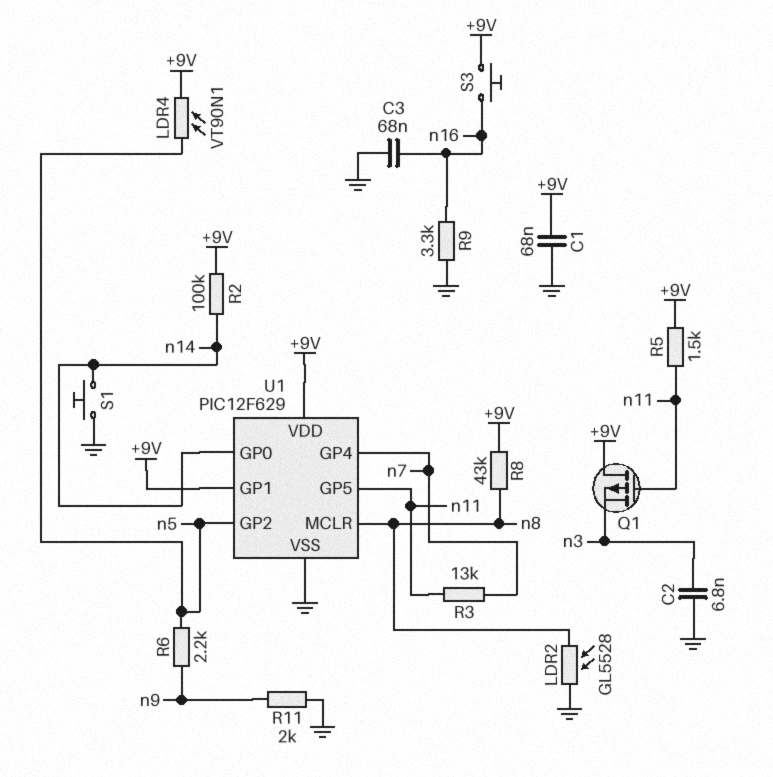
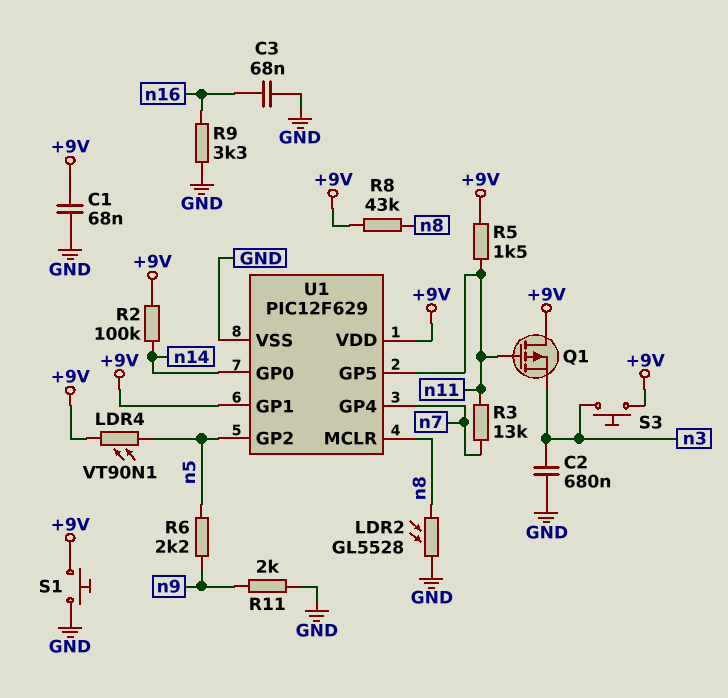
C2: 6.8nF (GND, n3) -> 680nF (GND, n3)
S1: button (GND, n14) -> button (+9V, GND)
S3: button (+9V, n16) -> button (+9V, n3)

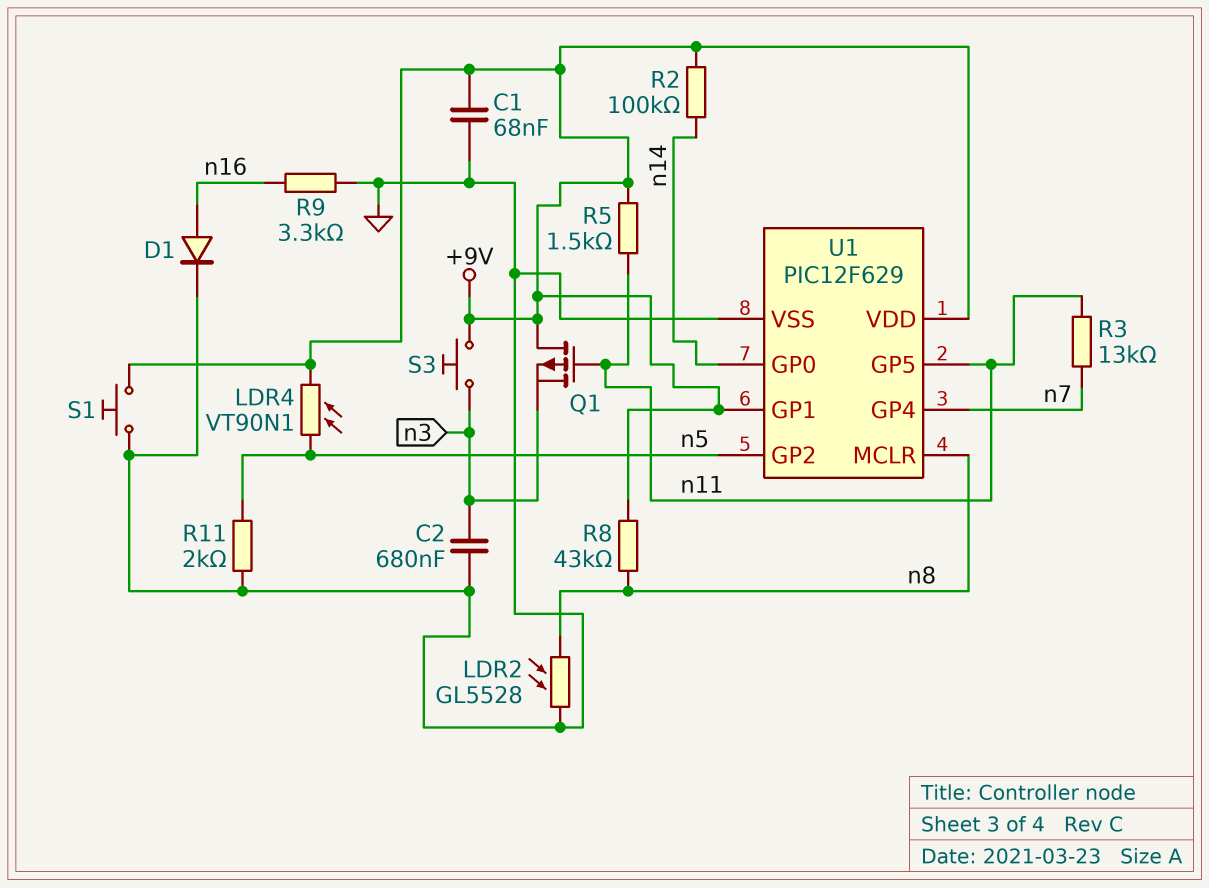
C3: 68nF (GND, n16) -> none
D1: none -> diode (A n16, K GND)
R6: 2.2k (n5, n9) -> none
R11: 2k (GND, n9) -> 2k (GND, n5)

